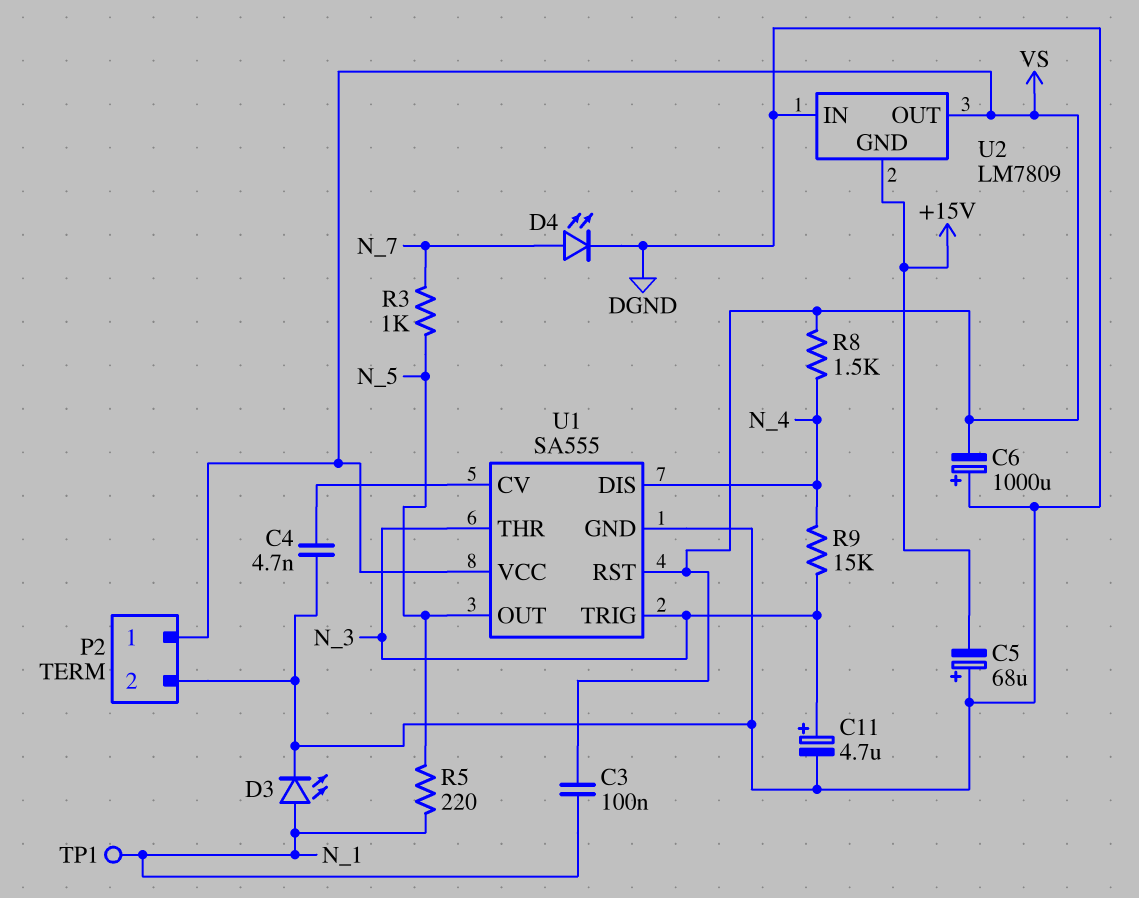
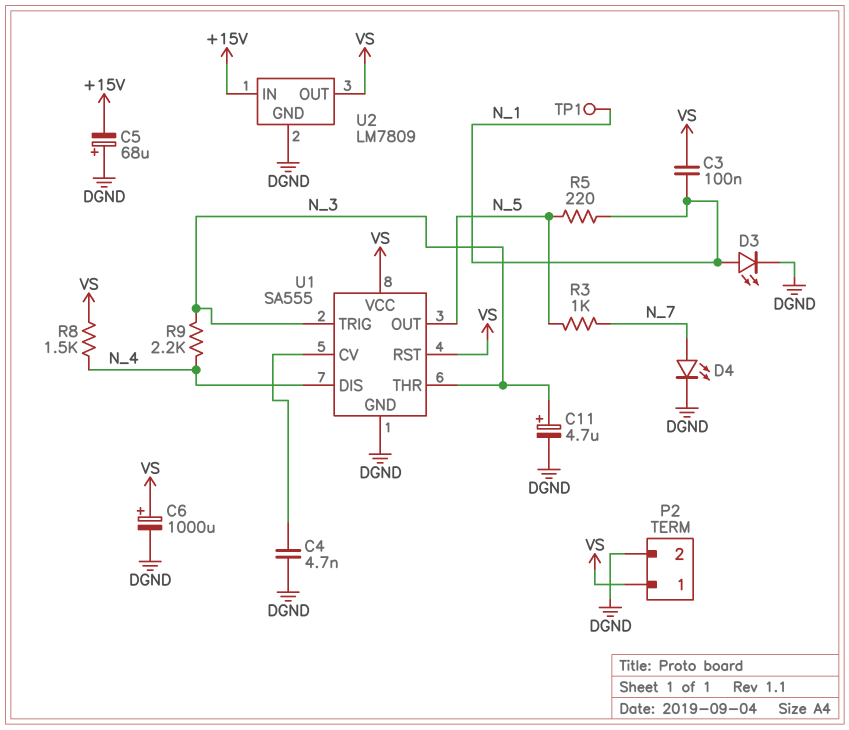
C6: 1000uF (plus DGND, minus VS) -> 1000uF (plus VS, minus DGND)
R9: 15k (N_3, N_4) -> 2.2k (N_3, N_4)
U2 pin GND: +15V -> DGND
U2 pin IN: DGND -> +15V

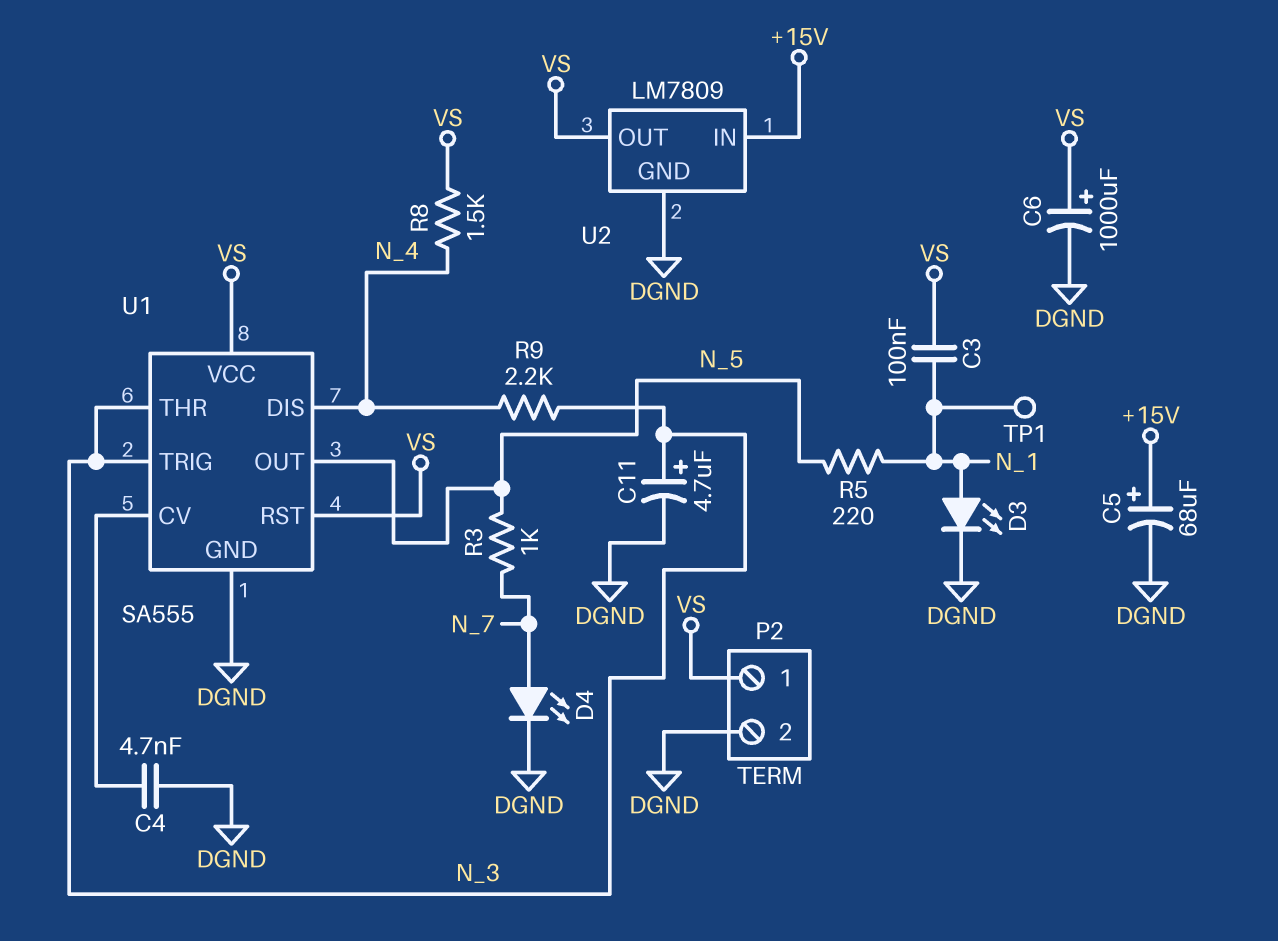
C5: 68uF (plus DGND, minus +15V) -> 68uF (plus +15V, minus DGND)

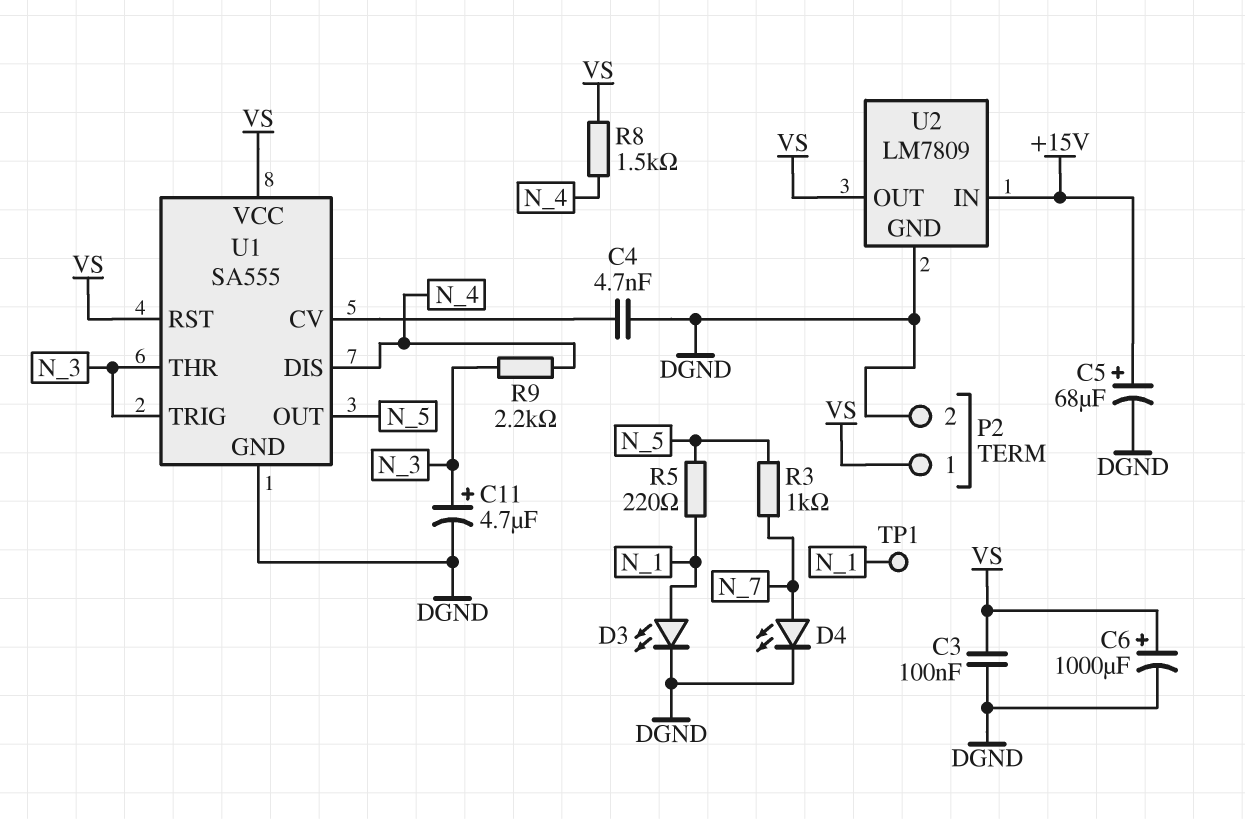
C3: 100nF (N_1, VS) -> 100nF (DGND, VS)

